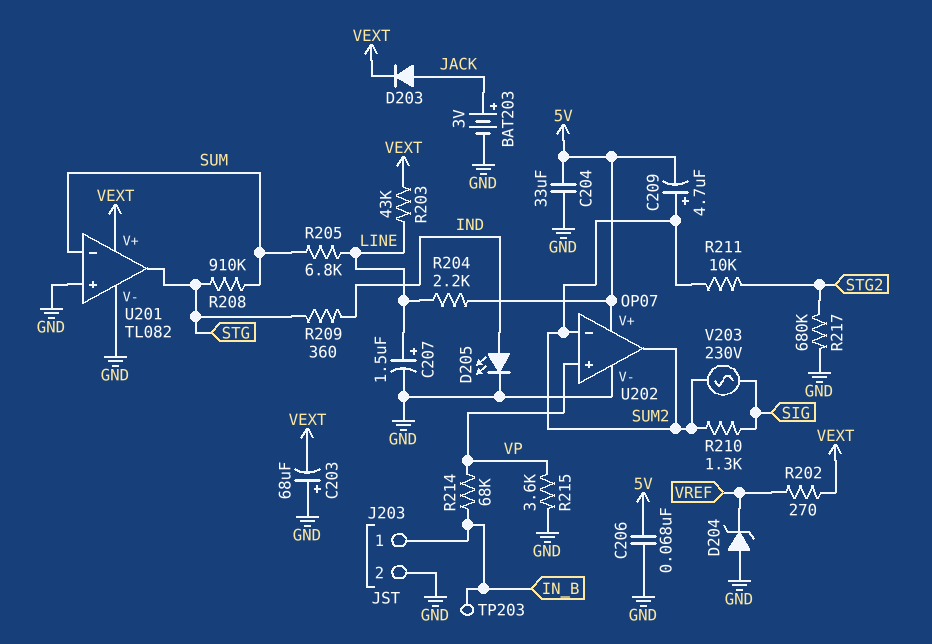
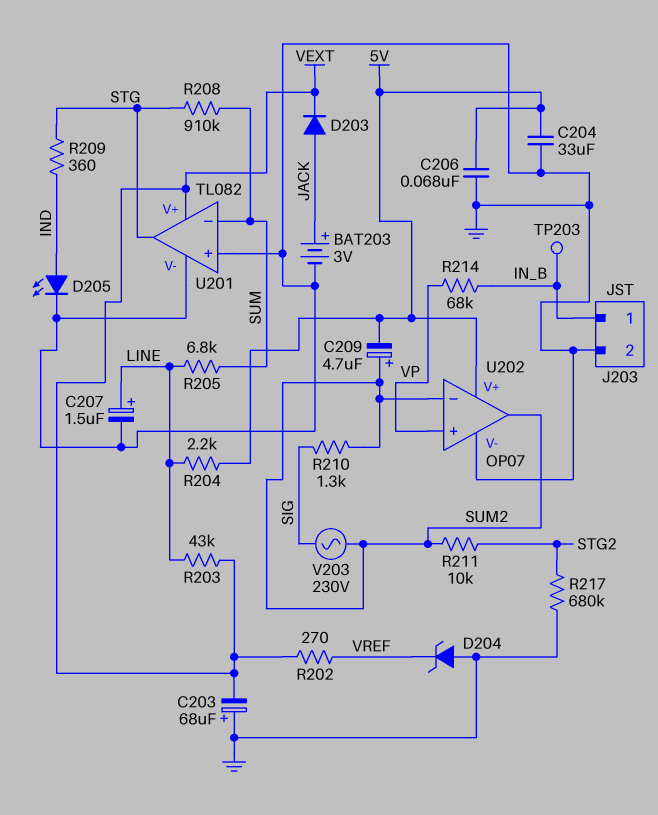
R215: 3.6k (GND, VP) -> none

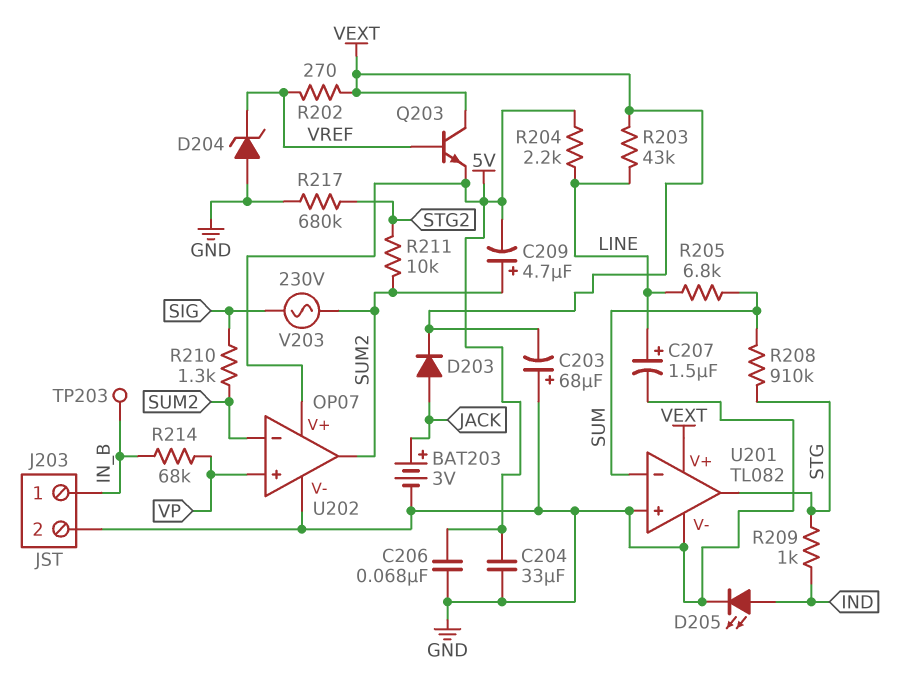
Q203: none -> NPN (B VREF, C VEXT, E 5V)
R209: 360 (IND, STG) -> 1k (IND, STG)

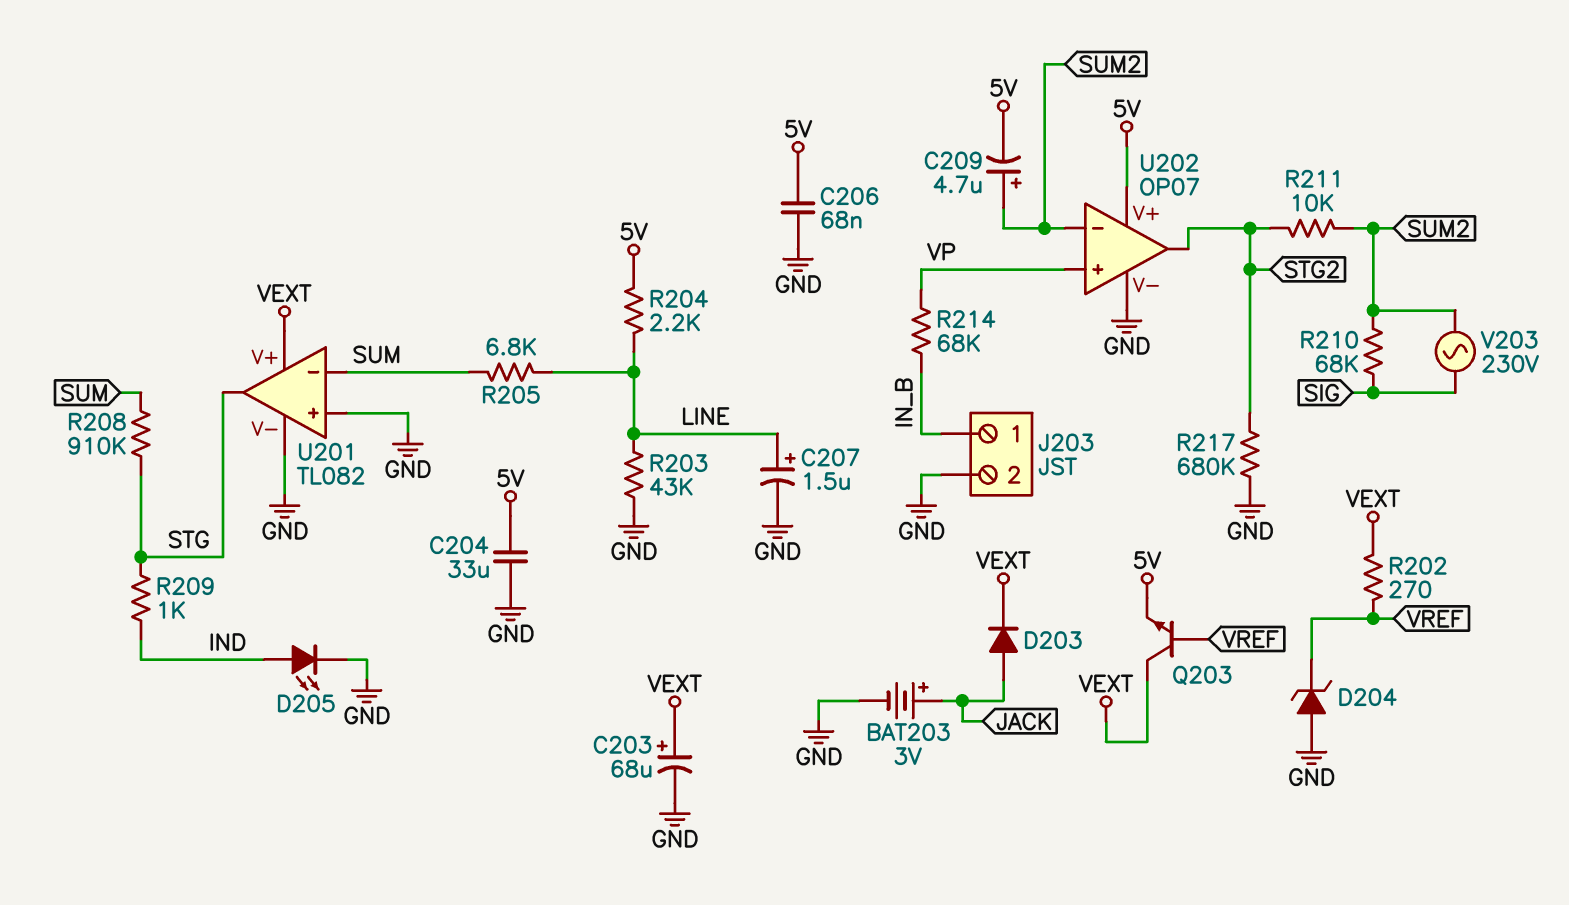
C203: 68uF (plus GND, minus VEXT) -> 68uF (plus VEXT, minus GND)
R203: 43k (LINE, VEXT) -> 43k (GND, LINE)
R210: 1.3k (SIG, SUM2) -> 68k (SIG, SUM2)
TP203: test point (IN_B) -> none
U202 pin out: SUM2 -> STG2

